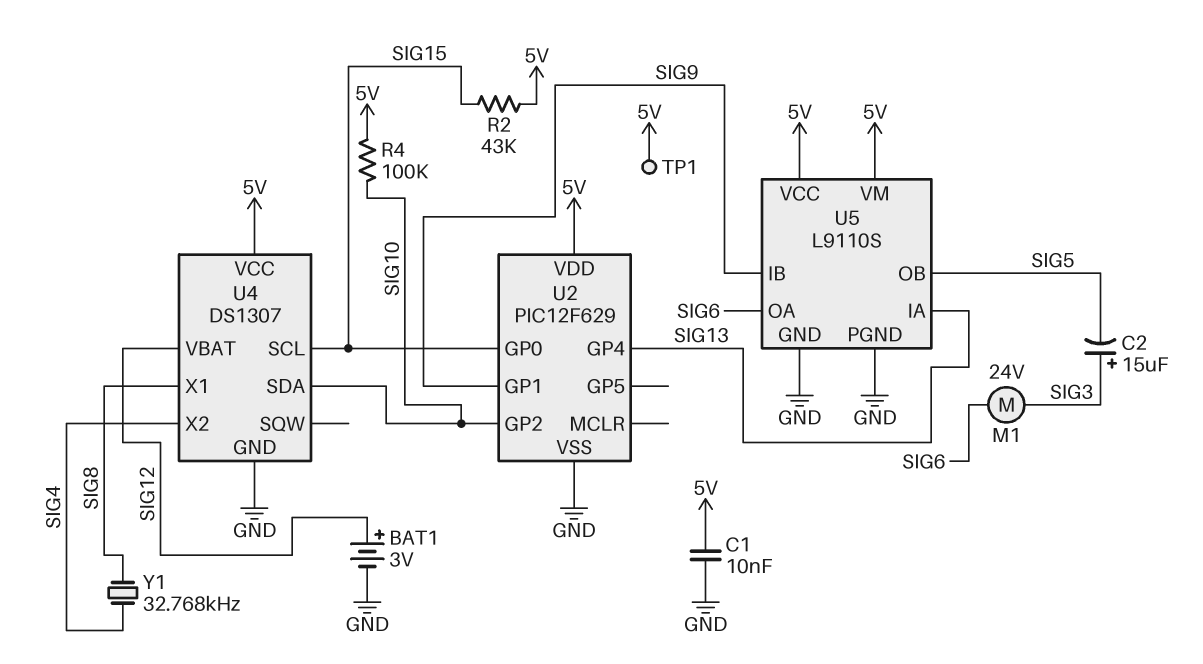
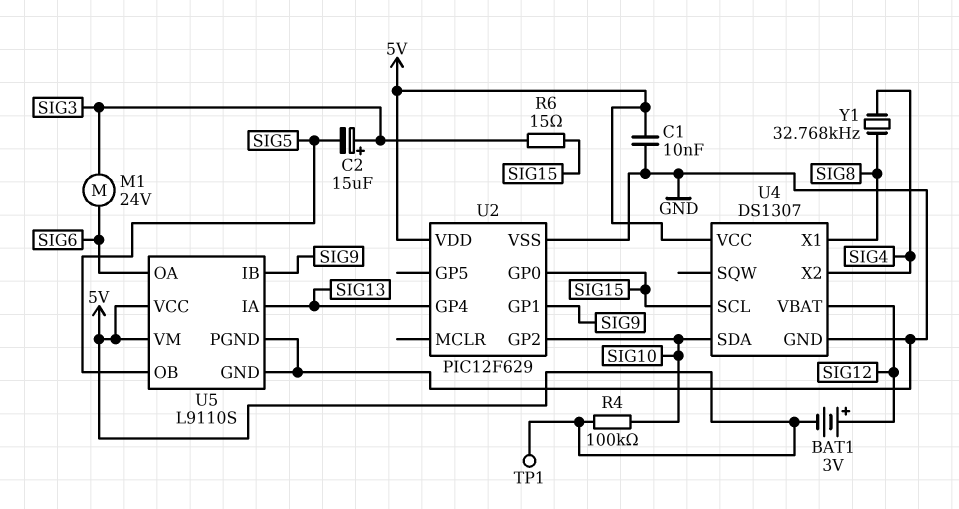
BAT1: 3V (plus SIG12, minus GND) -> 3V (plus SIG12, minus 5V)
R2: 43k (5V, SIG15) -> none
R6: none -> 15 (SIG3, SIG15)

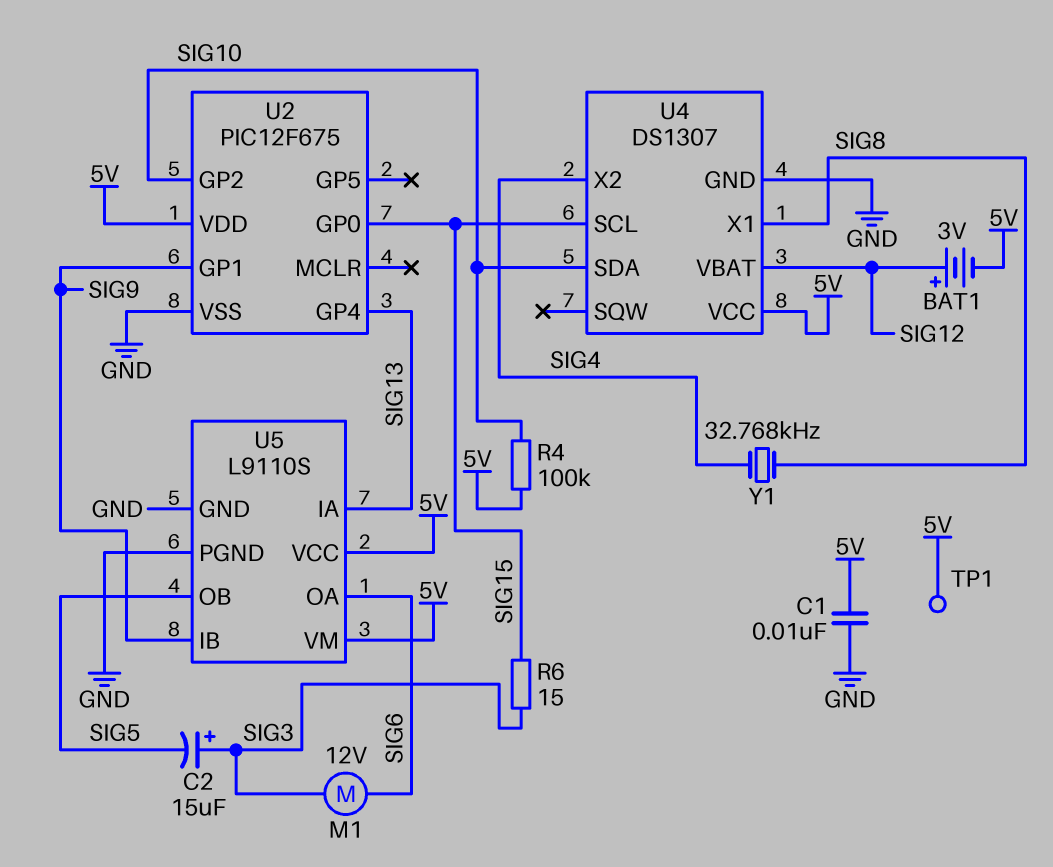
M1: motor 24V (SIG3, SIG6) -> motor 12V (SIG3, SIG6)
U2: PIC12F629 -> PIC12F675

